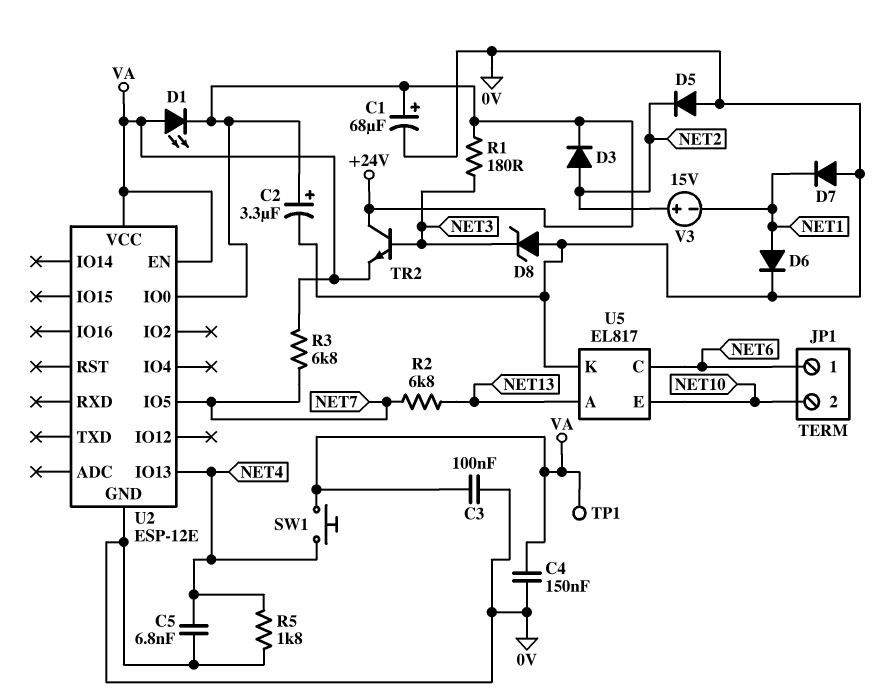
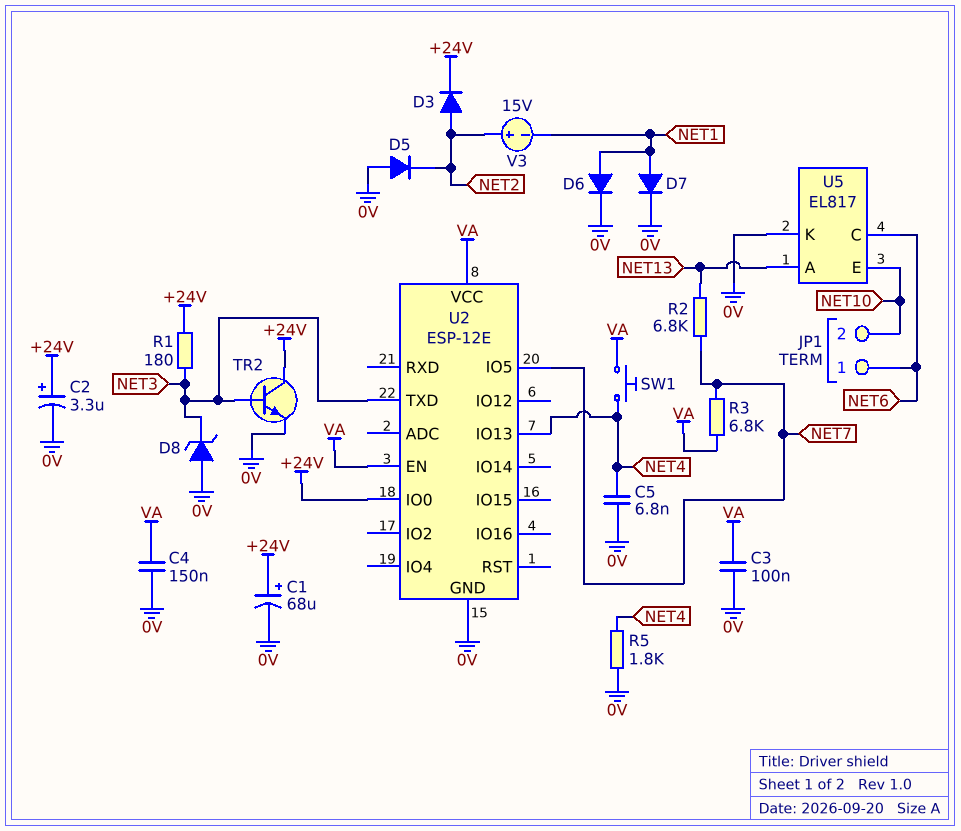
D1: LED (A VA, K +24V) -> none
D7: diode (A 0V, K NET1) -> diode (A NET1, K 0V)
TP1: test point (VA) -> none
TR2: NPN (B NET3, C +24V, E VA) -> NPN (B NET3, C +24V, E 0V)
U2 pin TXD: none -> NET3

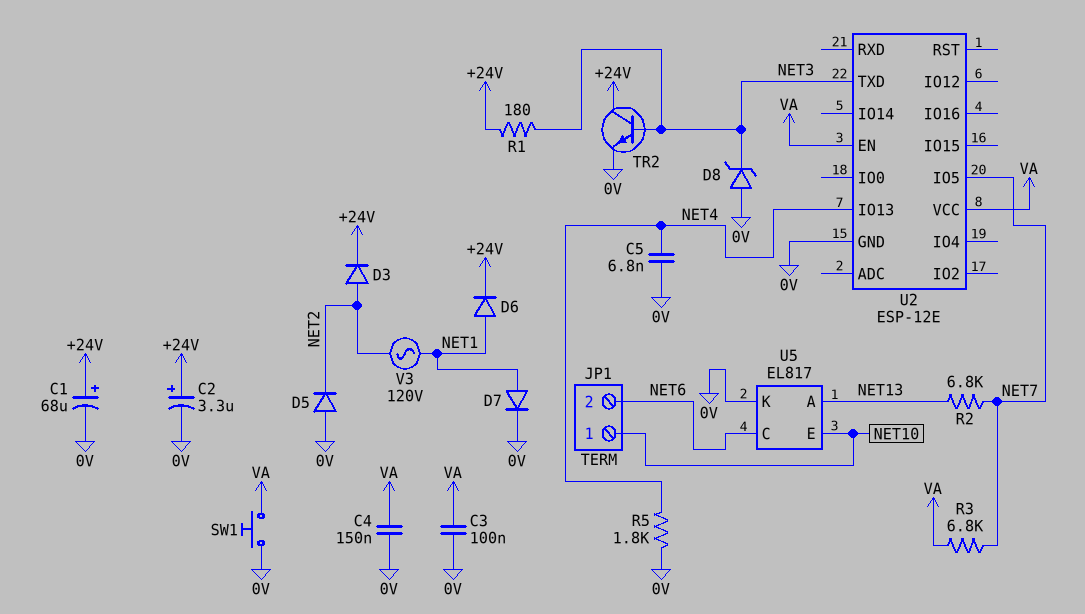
D6: diode (A NET1, K 0V) -> diode (A NET1, K +24V)
JP1 pin 1: NET6 -> NET10
JP1 pin 2: NET10 -> NET6
SW1: button (NET4, VA) -> button (0V, VA)
U2 pin IO0: +24V -> none
V3: 15V (plus NET2, minus NET1) -> AC 120V (NET1, NET2)

